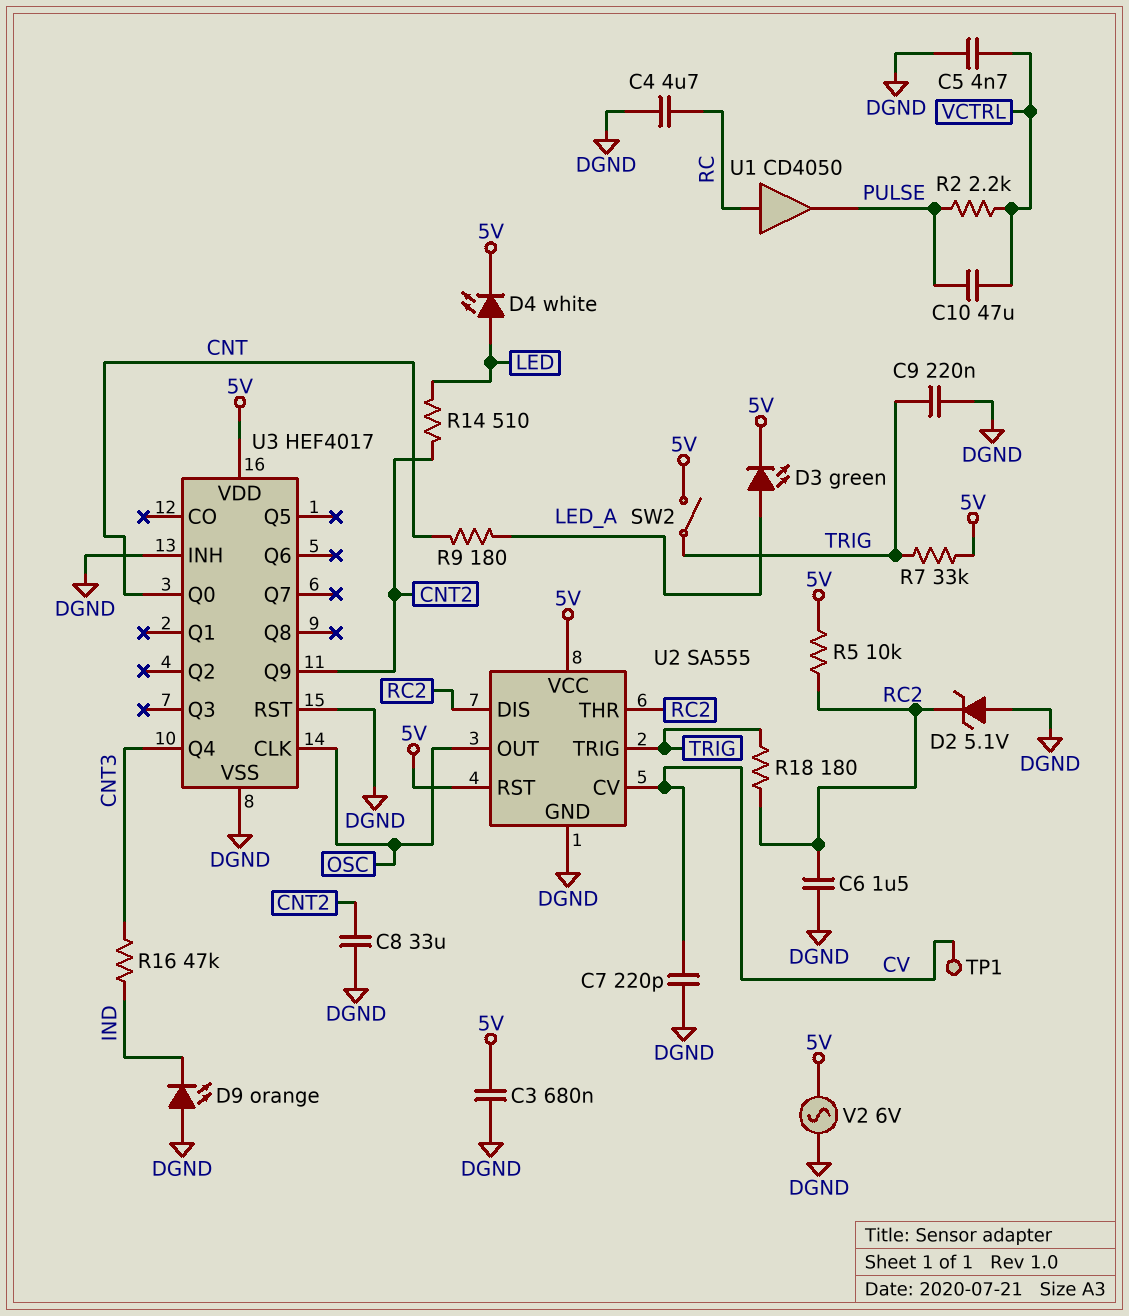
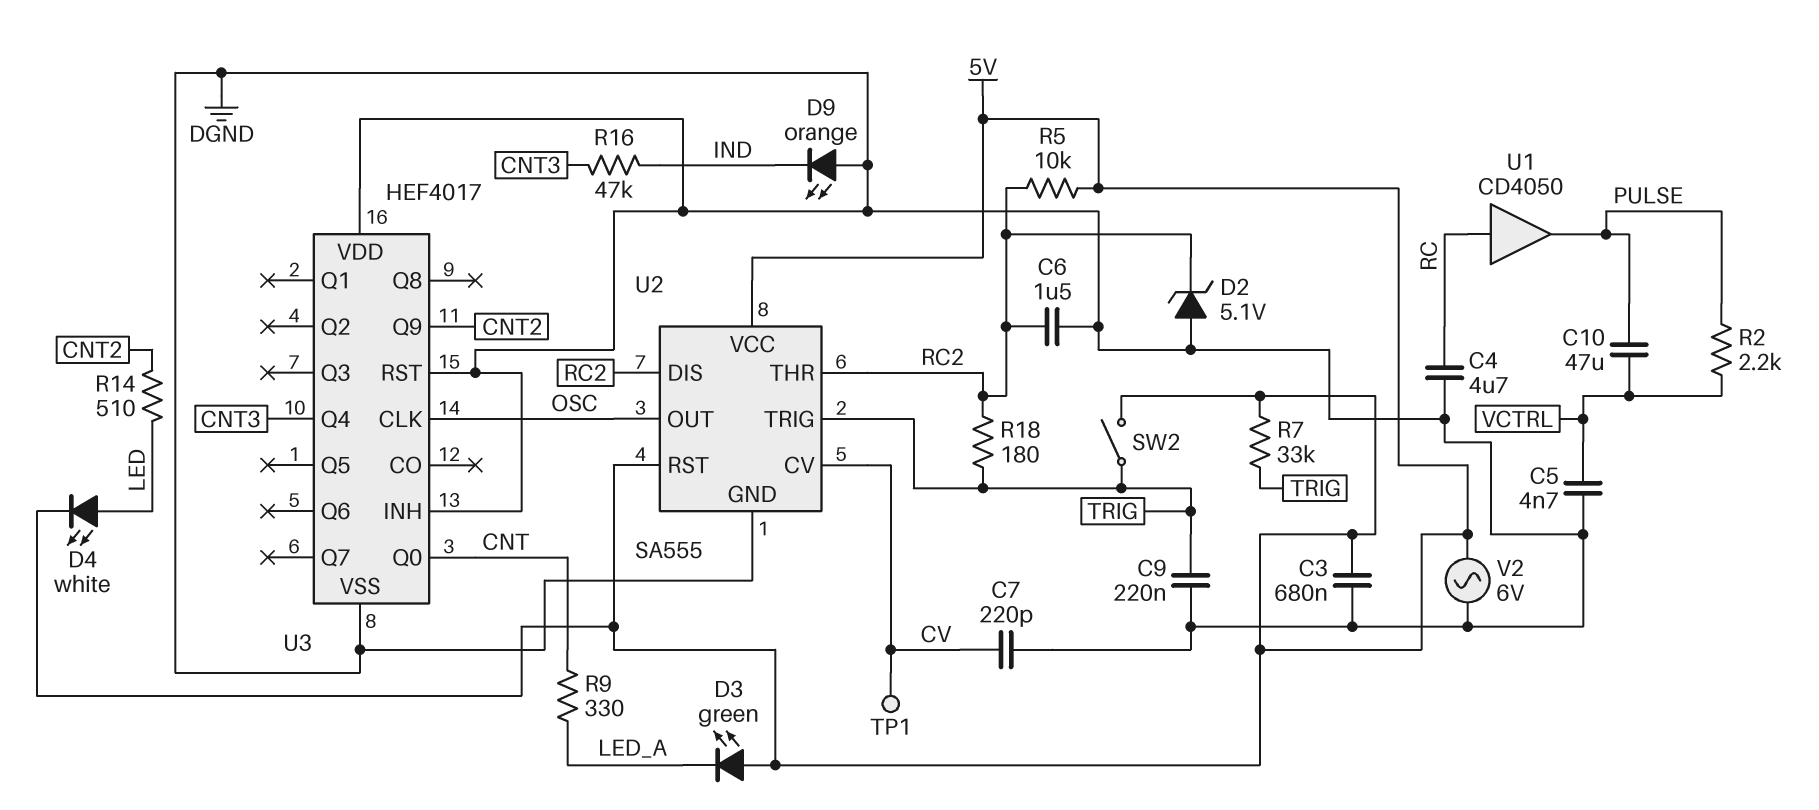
C8: 33uF (CNT2, DGND) -> none
D3: LED green (A LED_A, K 5V) -> LED green (A 5V, K LED_A)
R9: 180 (CNT, LED_A) -> 330 (CNT, LED_A)
U3 pin VDD: 5V -> DGND

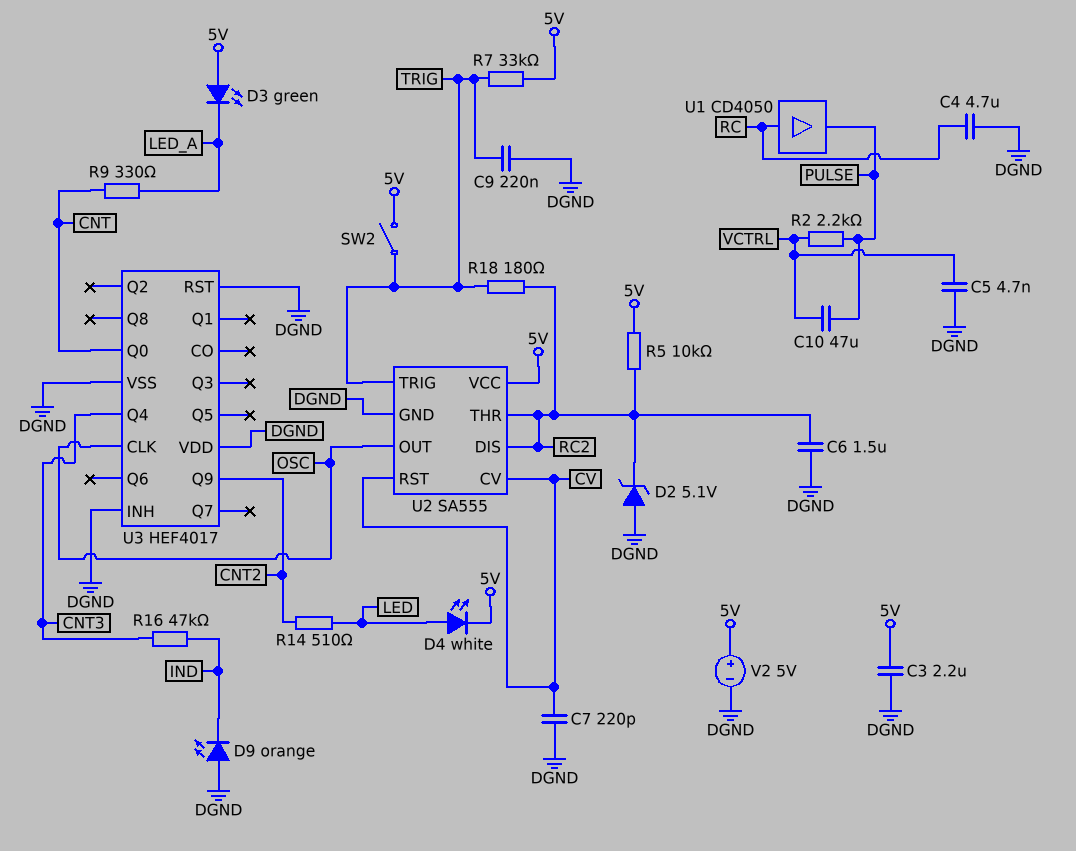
C3: 680nF (5V, DGND) -> 2.2uF (5V, DGND)
TP1: test point (CV) -> none
U2 pin RST: 5V -> CV
V2: AC 6V (5V, DGND) -> 5V (plus 5V, minus DGND)

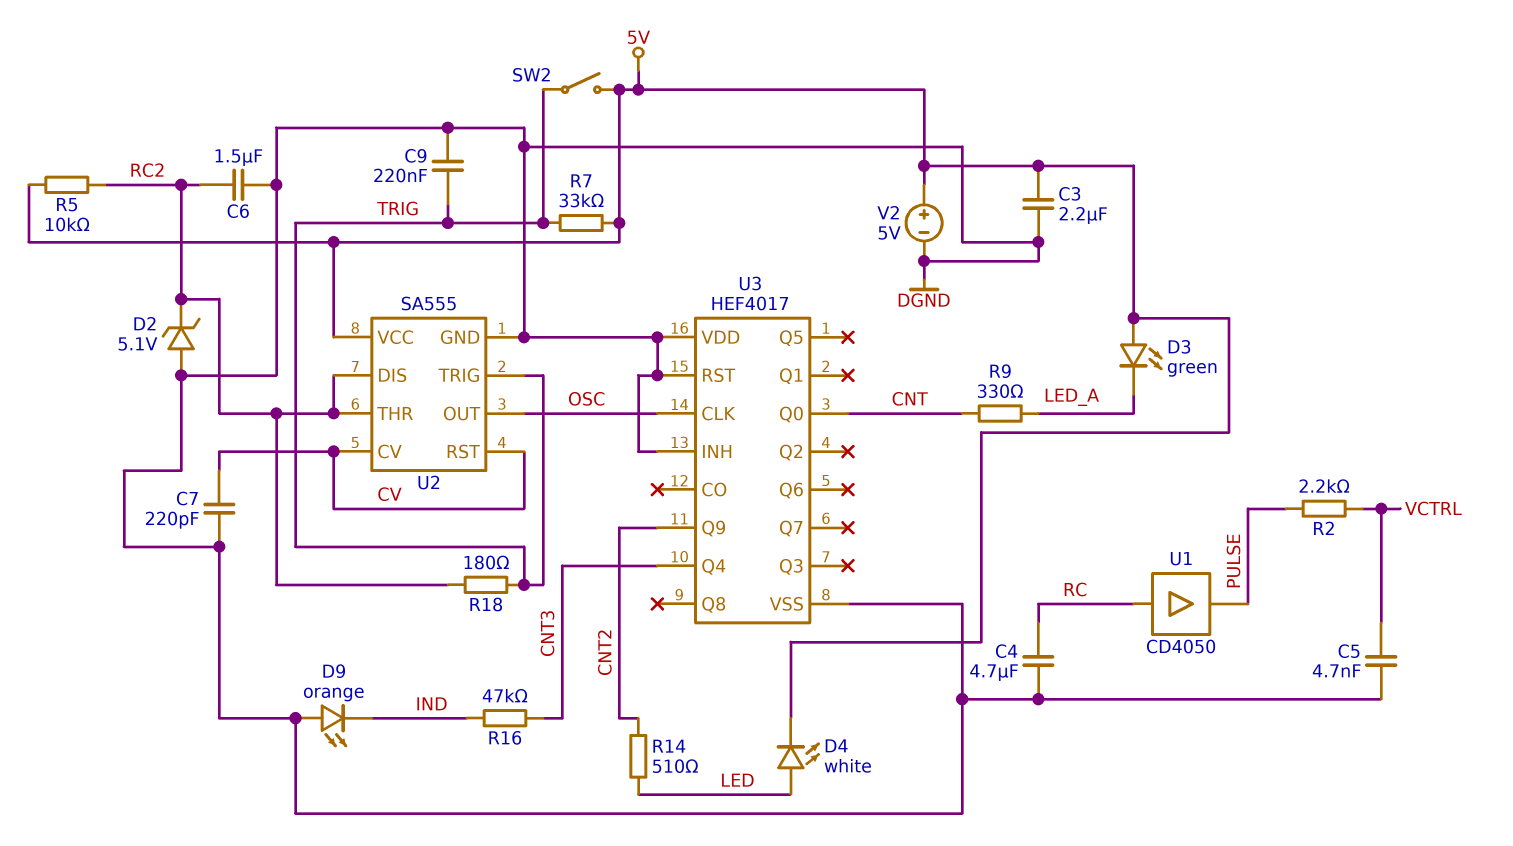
C10: 47uF (PULSE, VCTRL) -> none

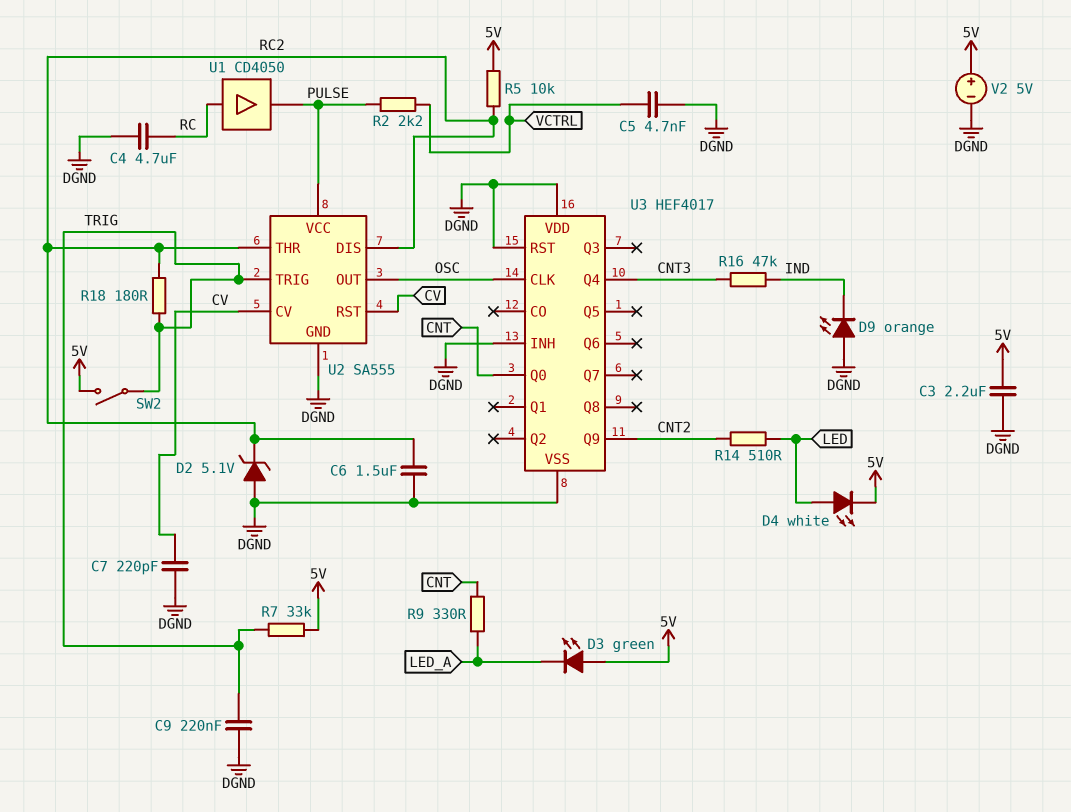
U2 pin VCC: 5V -> PULSE

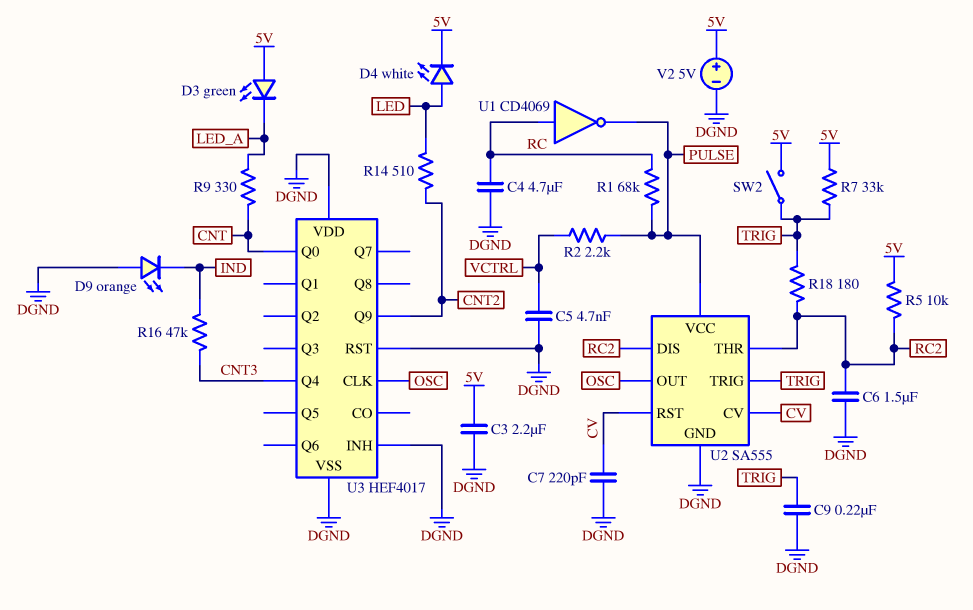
D2: zener 5.1V (A DGND, K RC2) -> none
R1: none -> 68k (PULSE, RC)
U1: buffer CD4050 (in RC, out PULSE) -> NOT CD4069 (in RC, out PULSE)

